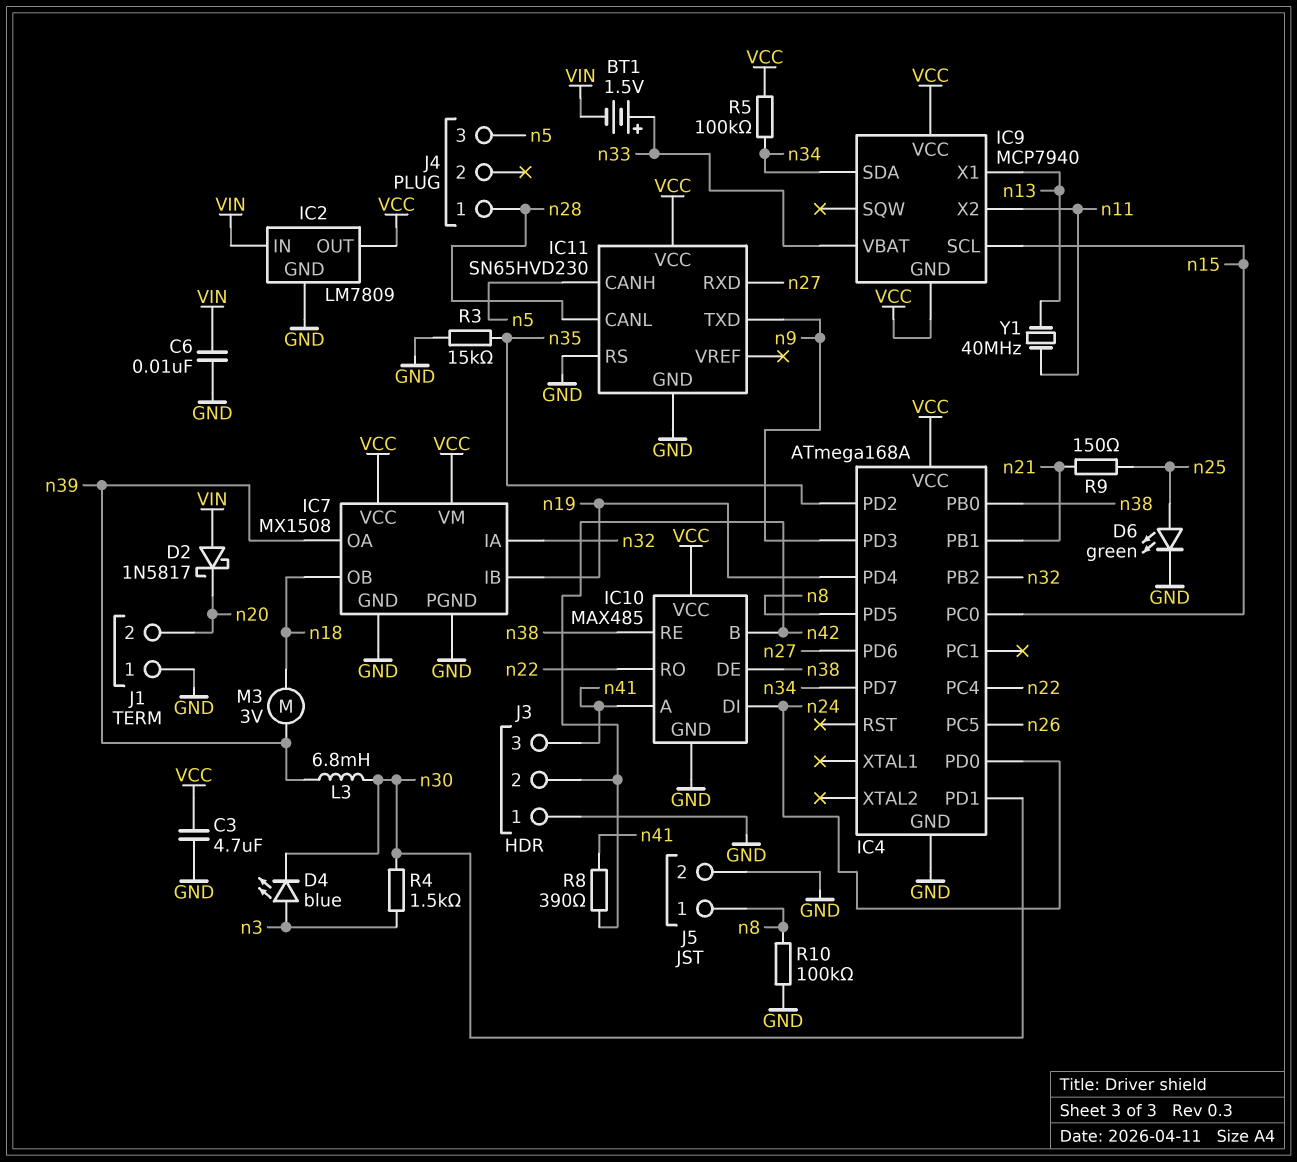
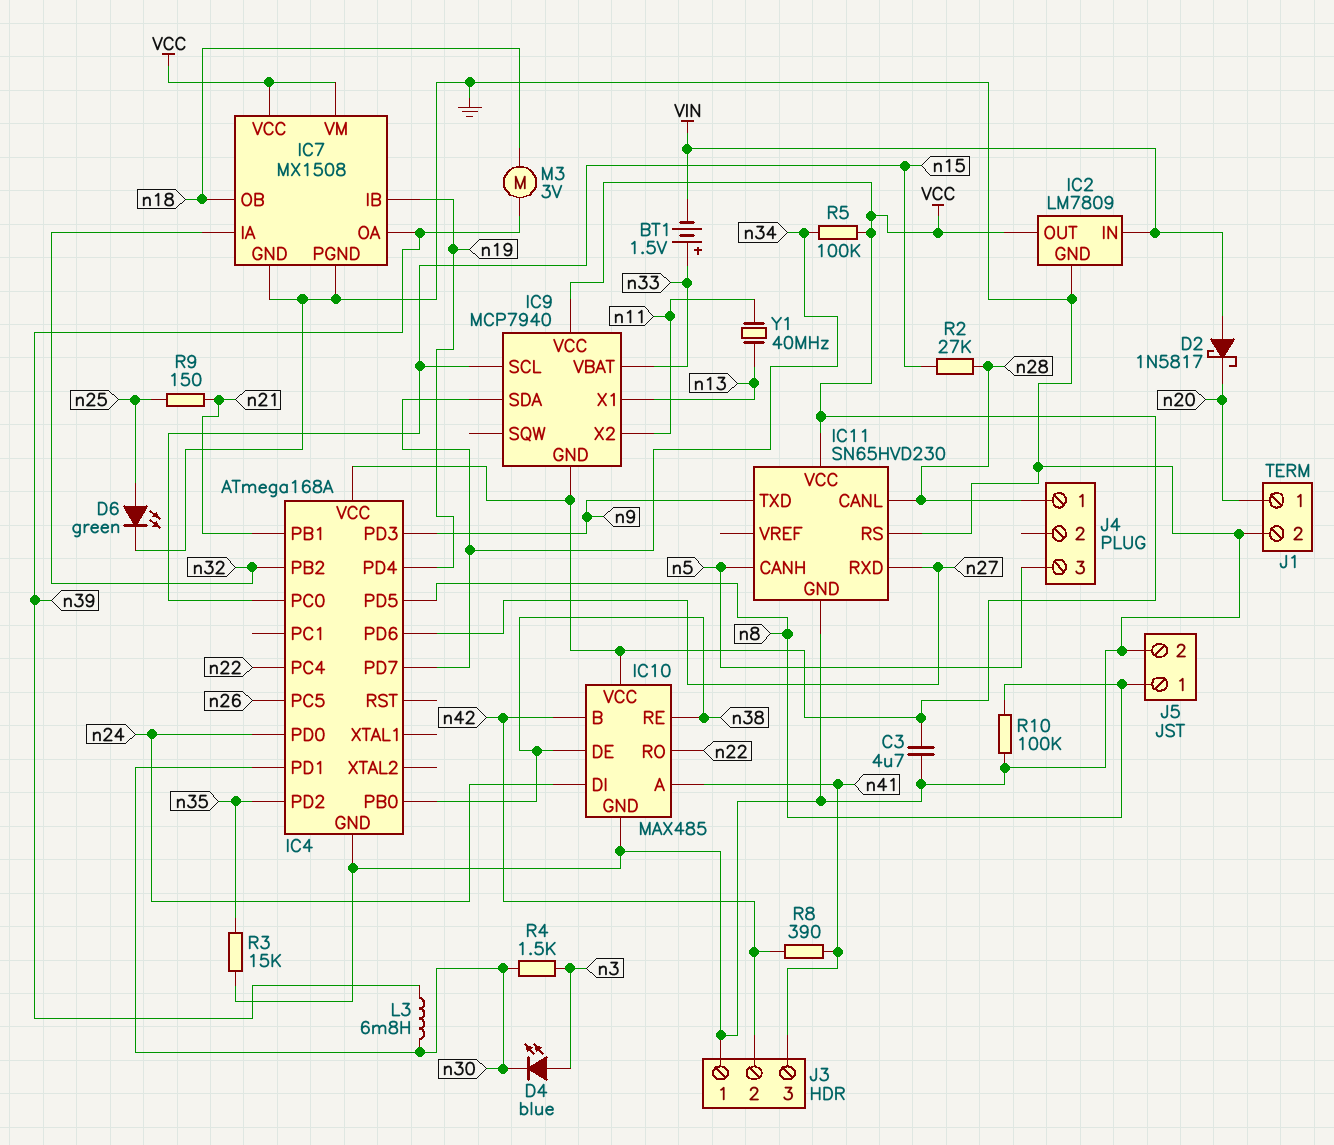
C6: 10nF (GND, VIN) -> none
J1 pin 1: GND -> n20
J1 pin 2: n20 -> GND
R2: none -> 27k (n15, n28)

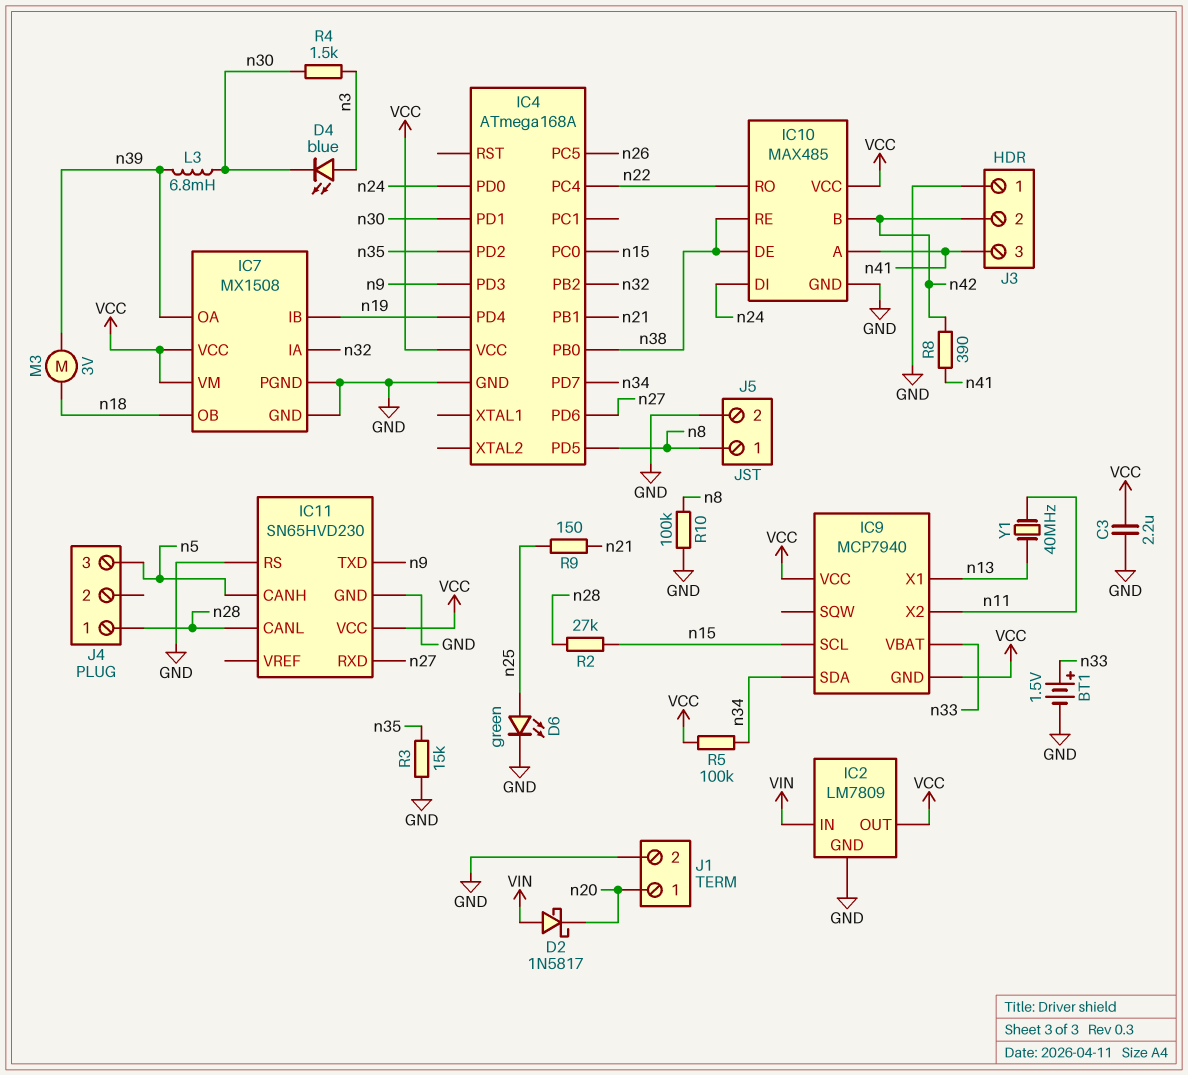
BT1: 1.5V (plus n33, minus VIN) -> 1.5V (plus n33, minus GND)
C3: 4.7uF (GND, VCC) -> 2.2uF (GND, VCC)

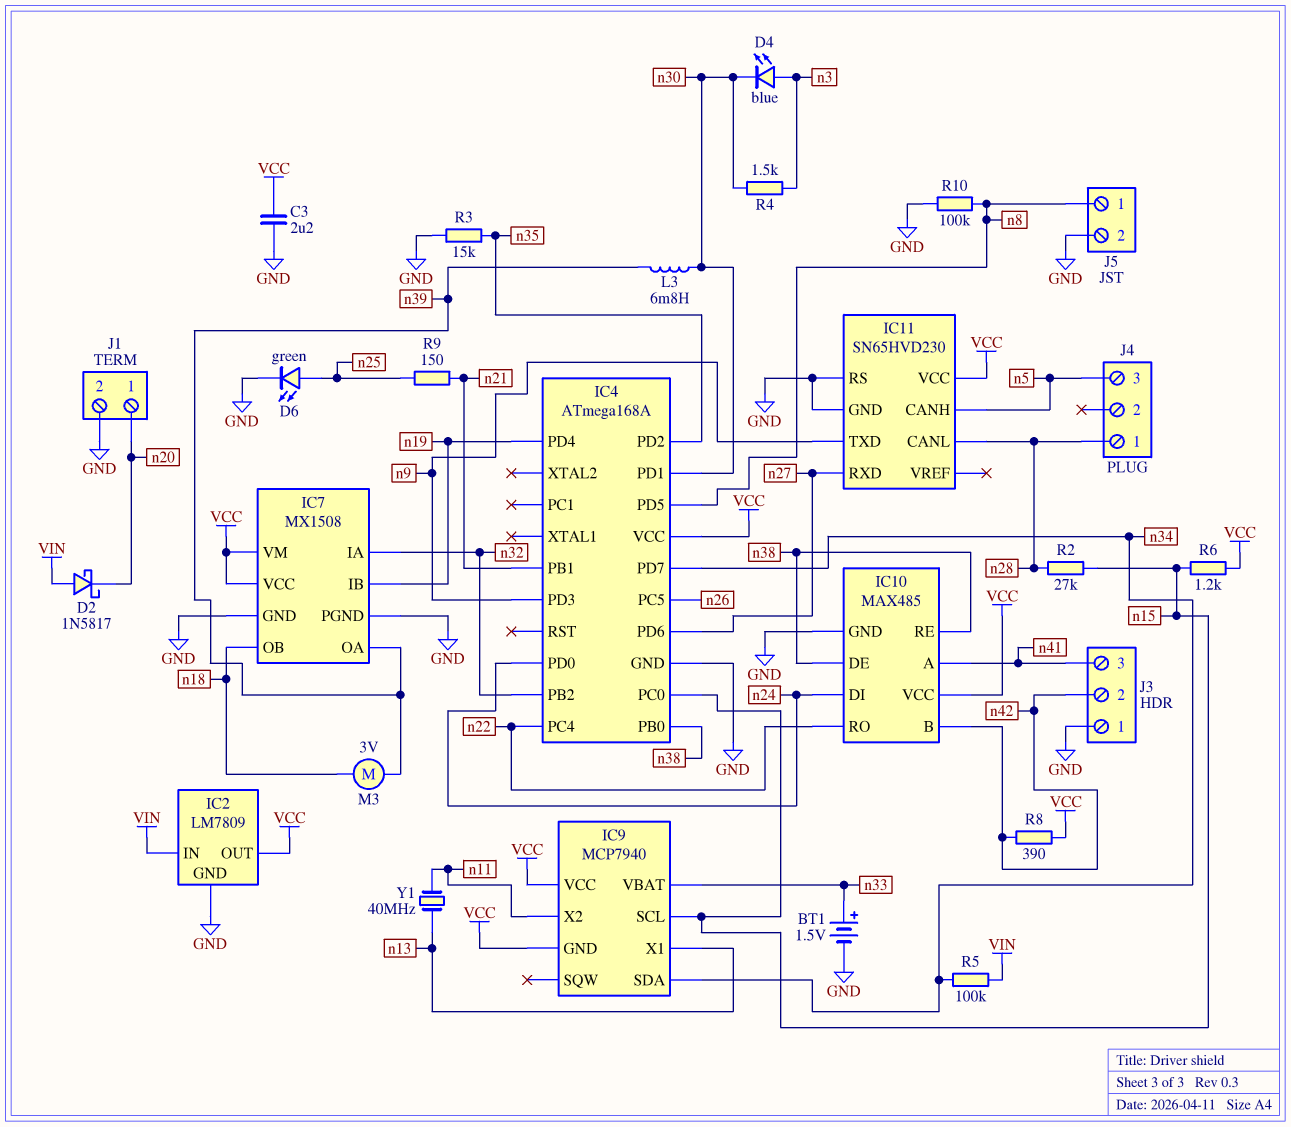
R5: 100k (VCC, n34) -> 100k (VIN, n34)
R6: none -> 1.2k (VCC, n15)
R8: 390 (n41, n42) -> 390 (VCC, n42)

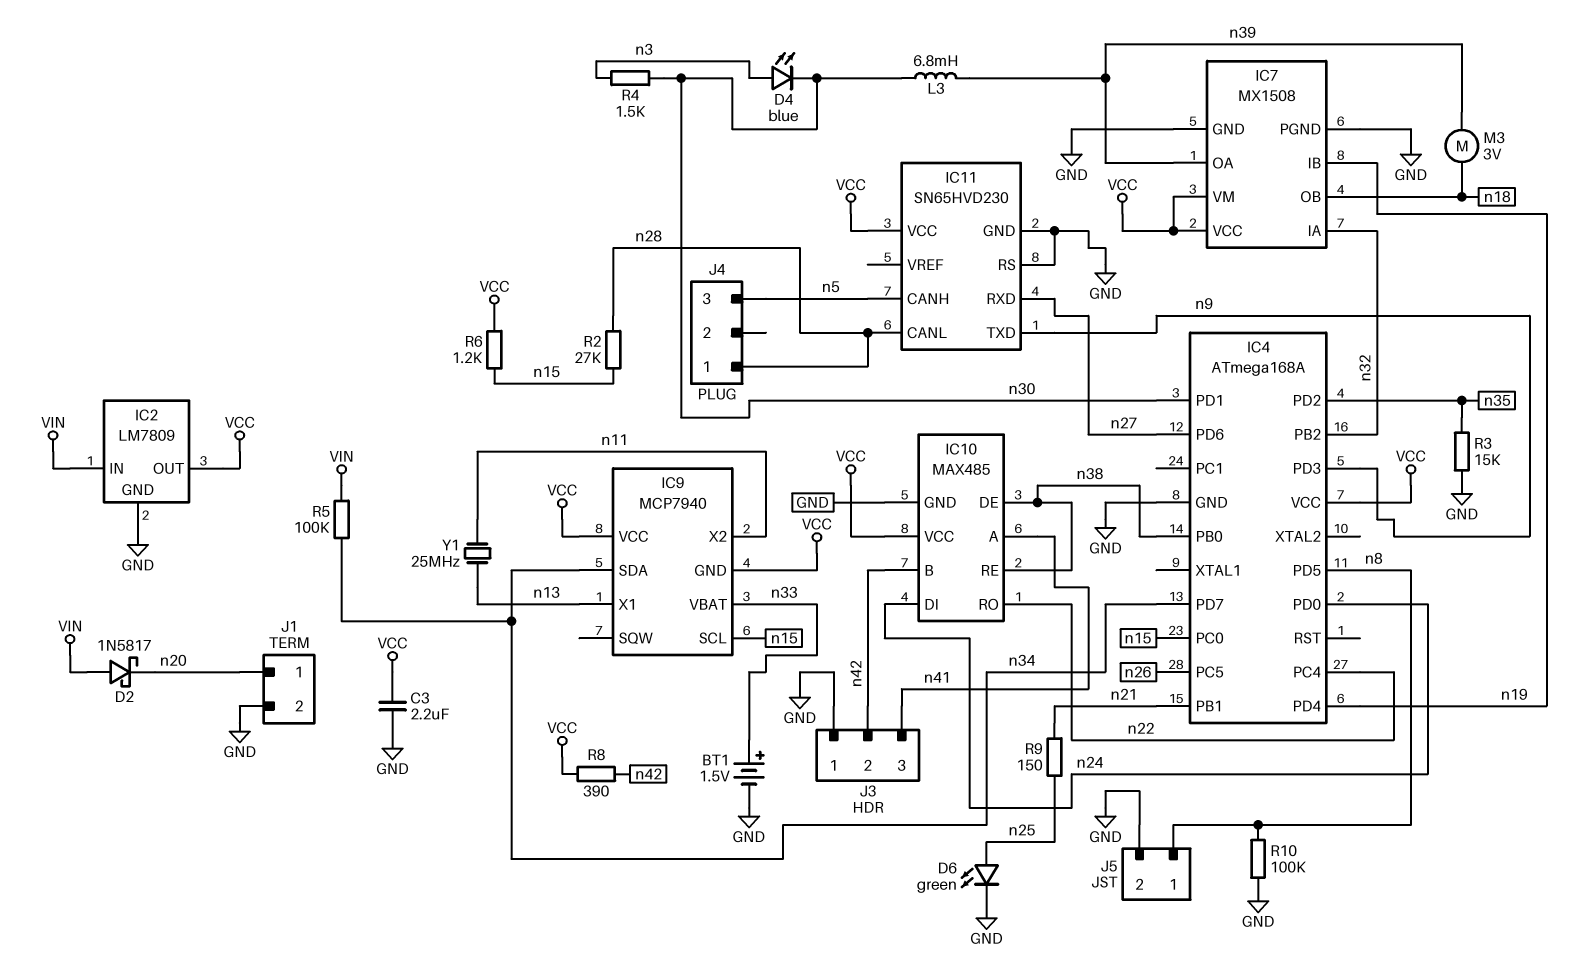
Y1: 40MHz (n11, n13) -> 25MHz (n11, n13)

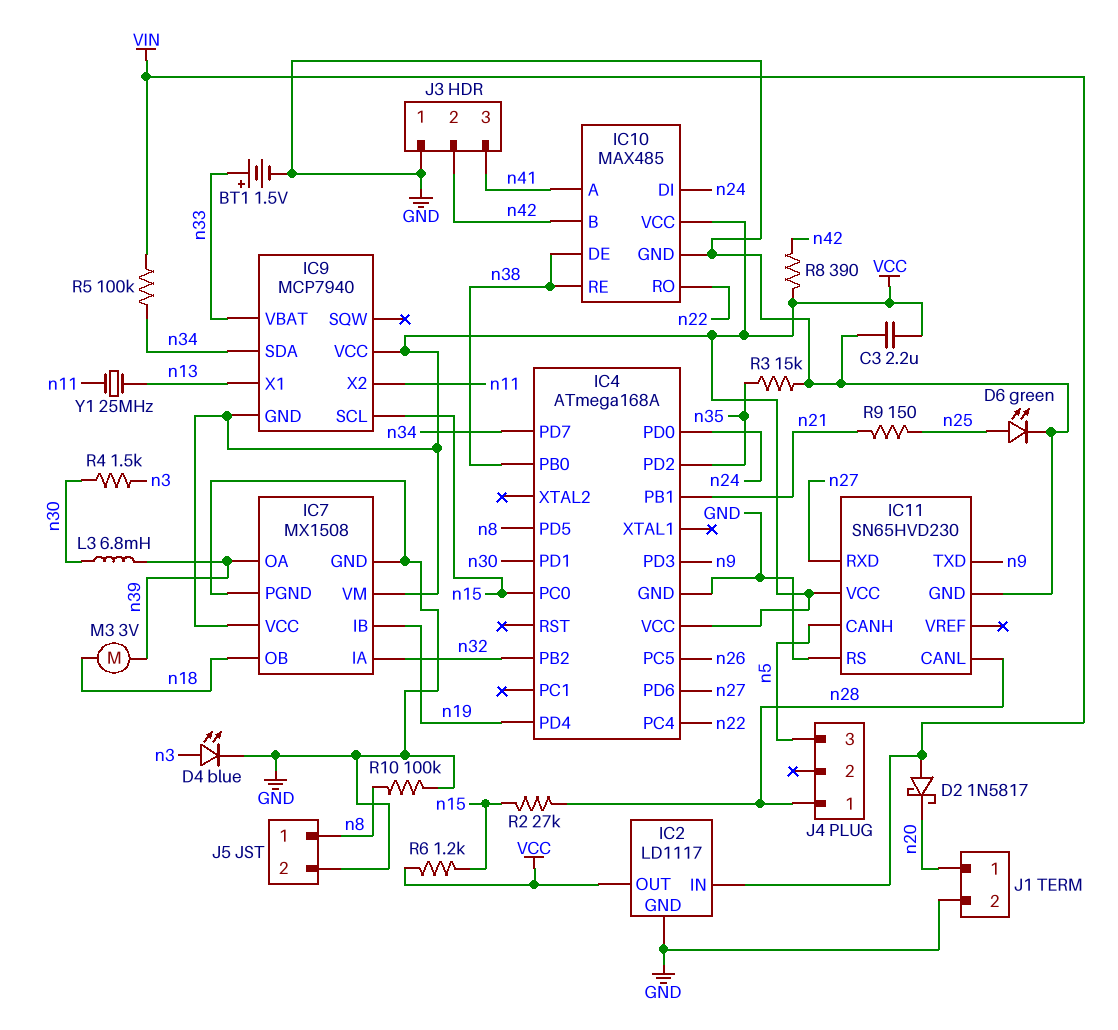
D4: LED blue (A n3, K n30) -> LED blue (A n3, K GND)
IC2: LM7809 -> LD1117

